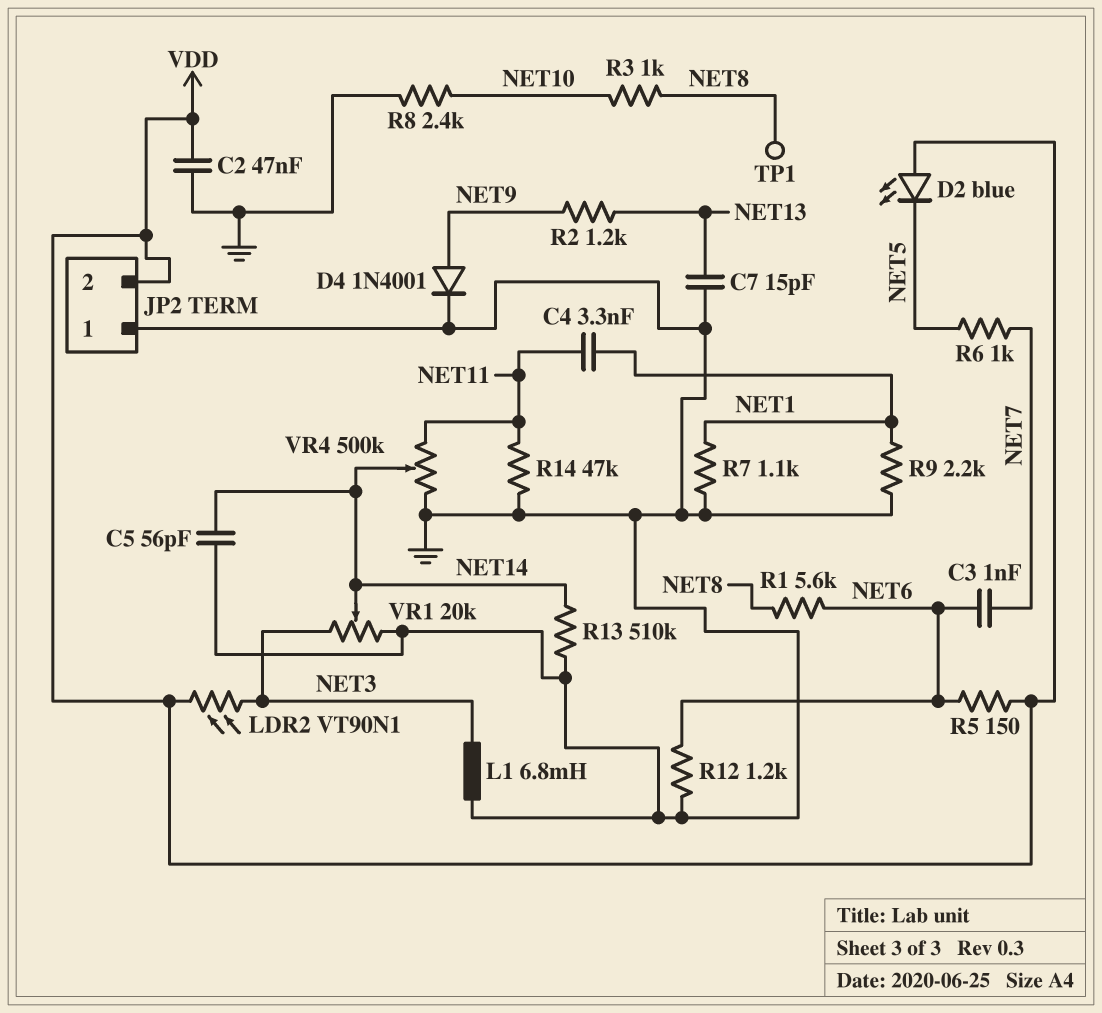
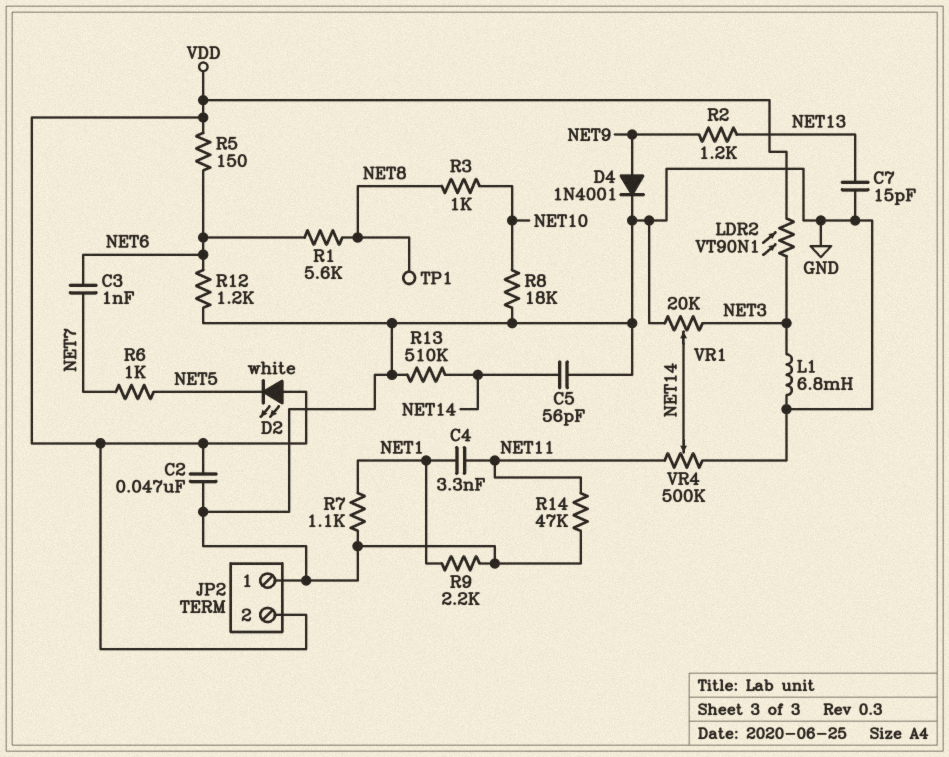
D2: LED blue (A VDD, K NET5) -> LED white (A VDD, K NET5)
R8: 2.4k (GND, NET10) -> 18k (GND, NET10)

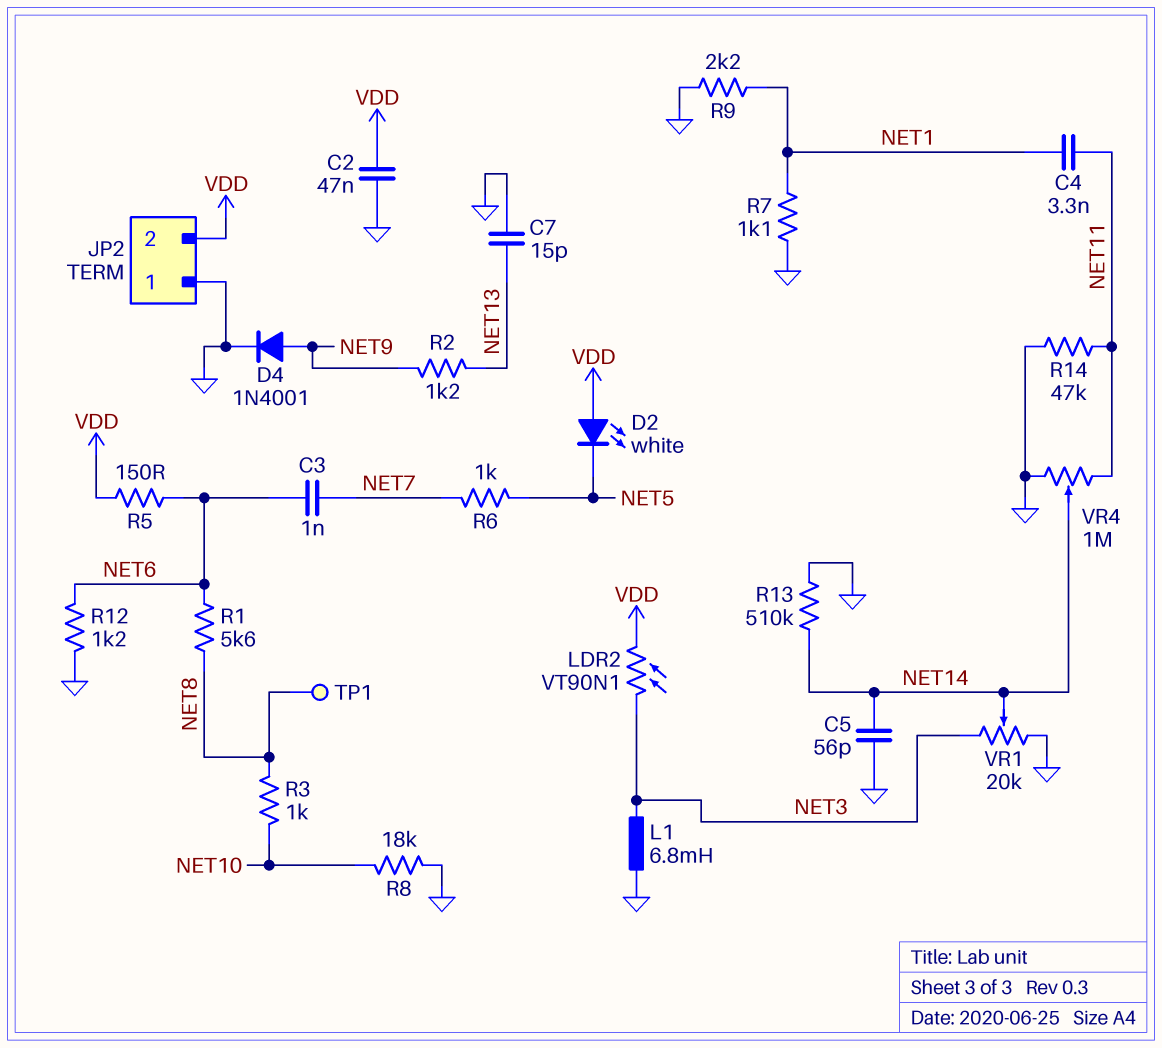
VR4: 500k (GND, NET11, wiper NET14) -> 1M (GND, NET11, wiper NET14)

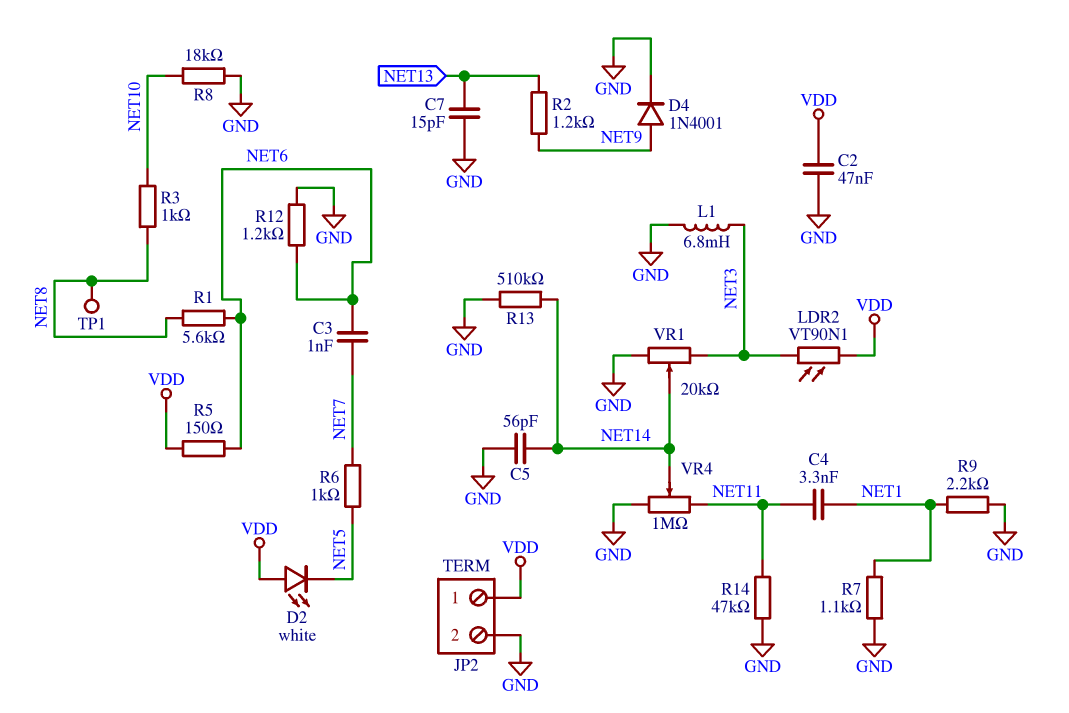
JP2 pin 1: GND -> VDD
JP2 pin 2: VDD -> GND

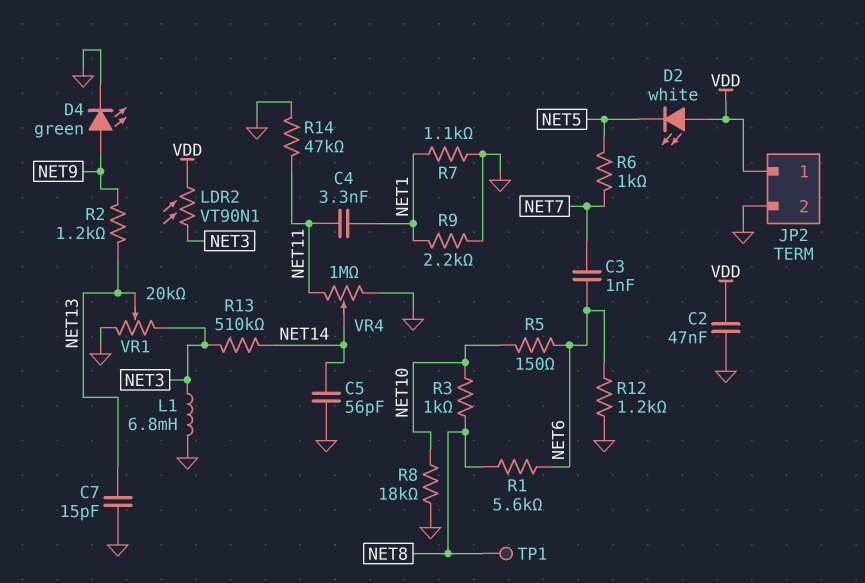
D4: diode 1N4001 (A NET9, K GND) -> LED green (A NET9, K GND)
R5: 150 (NET6, VDD) -> 150 (NET6, NET10)
R13: 510k (GND, NET14) -> 510k (NET3, NET14)
VR1: 20k (GND, NET3, wiper NET14) -> 20k (GND, NET3, wiper NET13)

